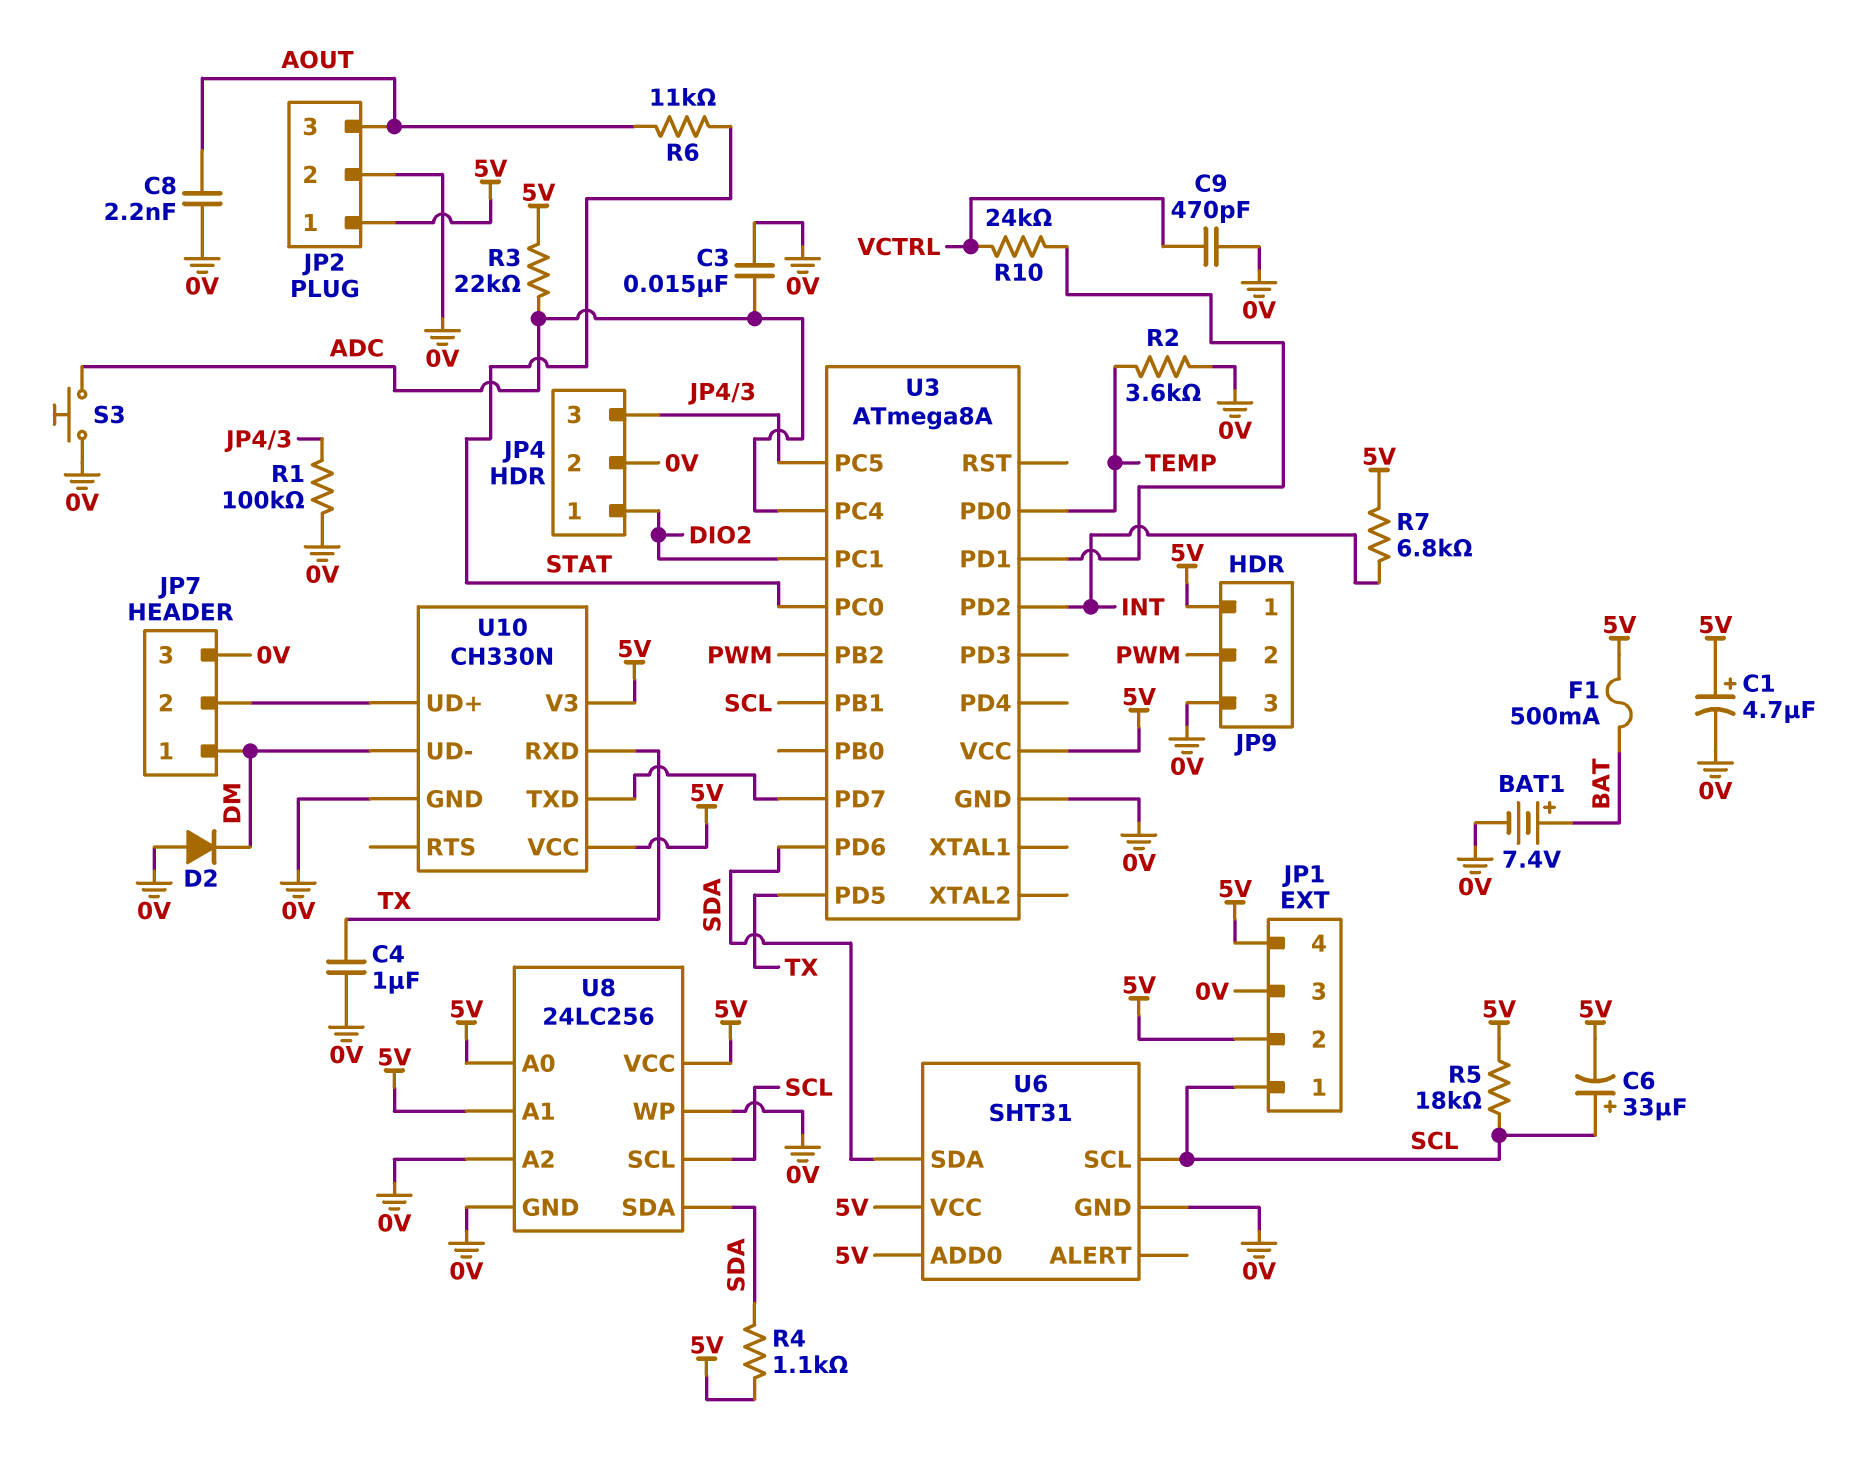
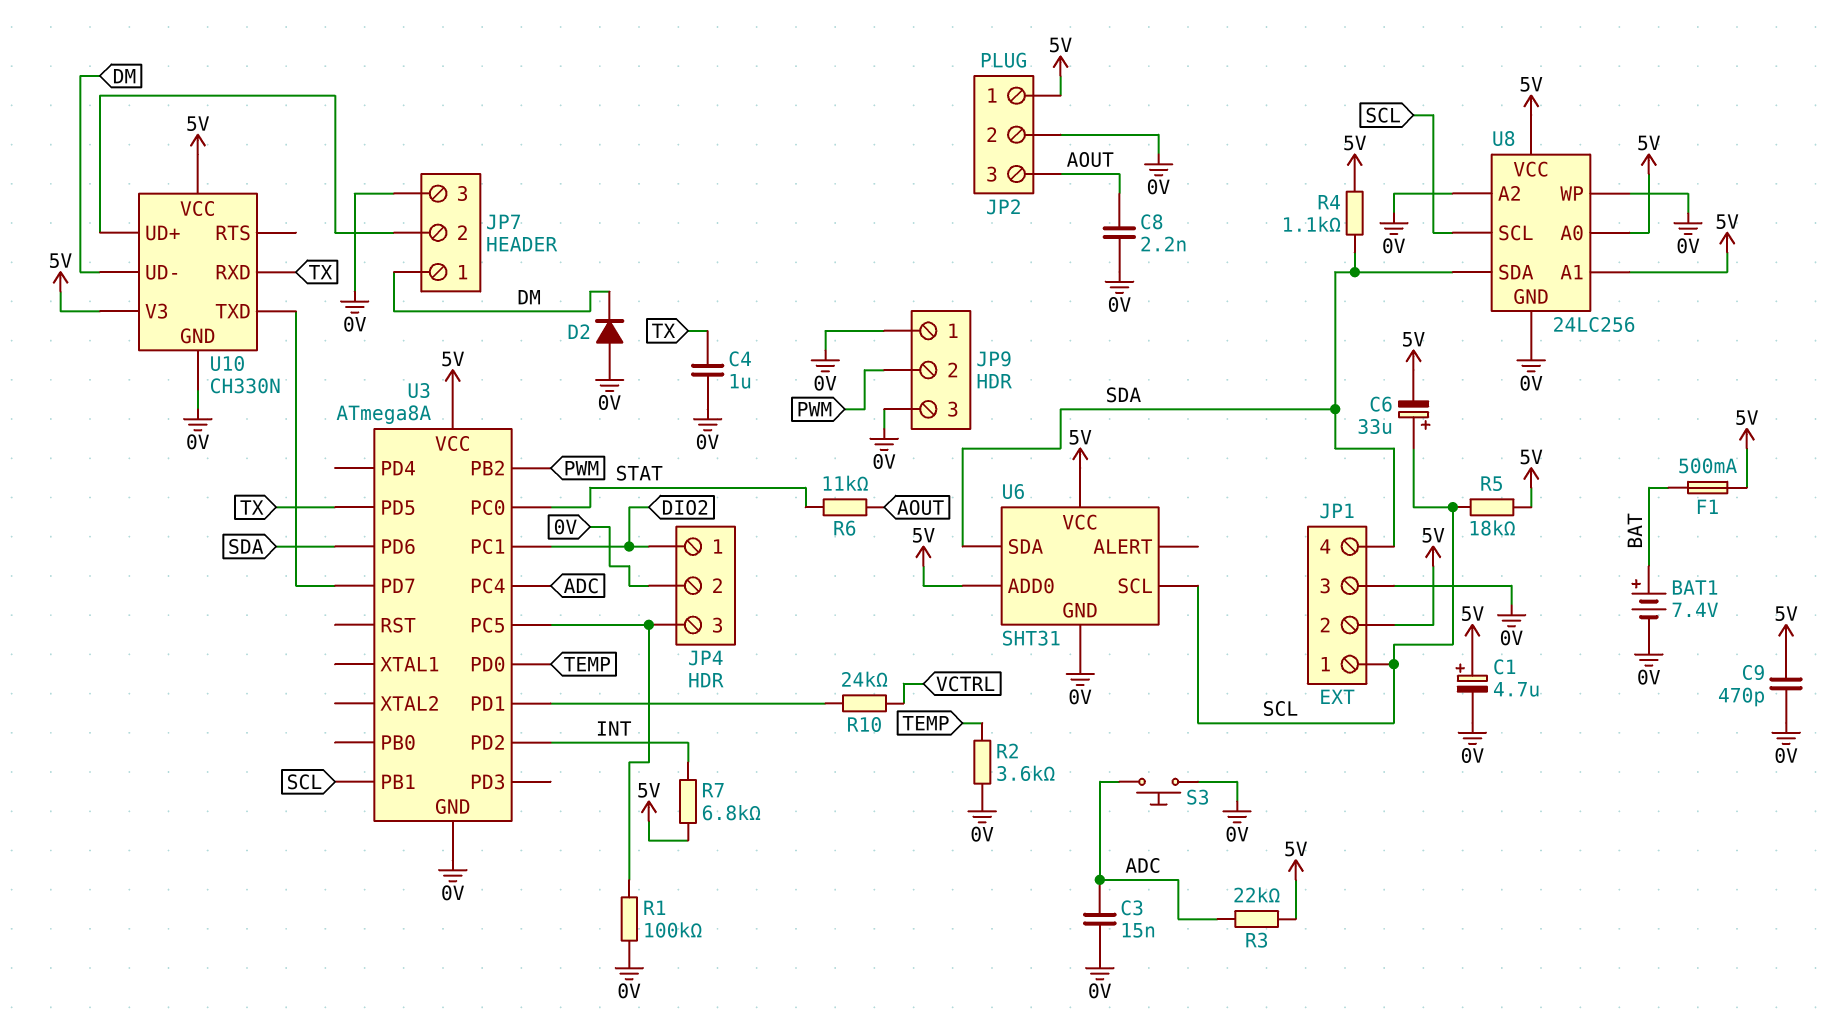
C9: 470pF (0V, VCTRL) -> 470pF (0V, 5V)
JP1 pin 4: 5V -> SDA
JP9 pin 1: 5V -> 0V

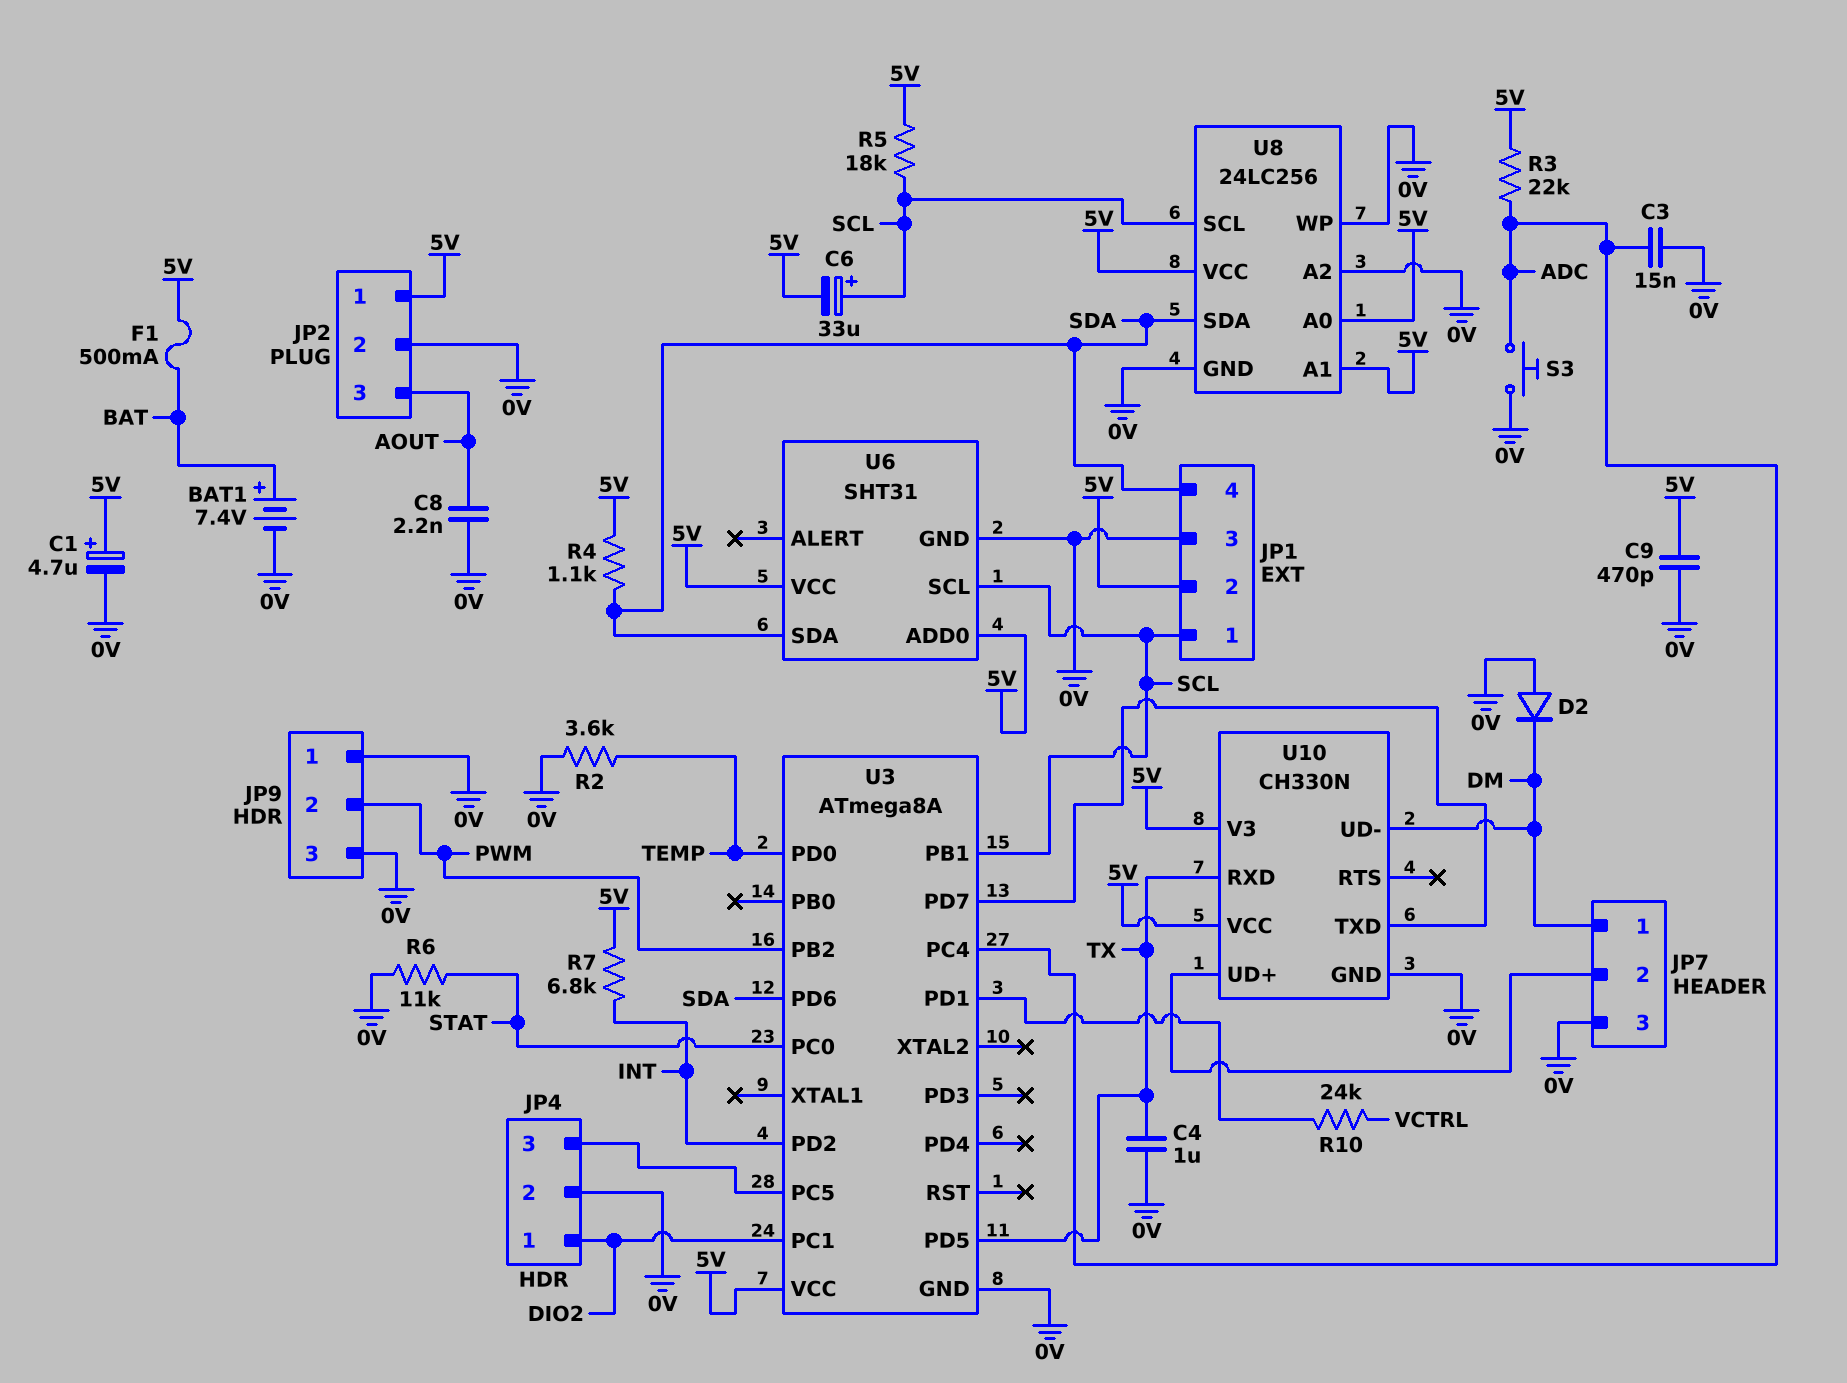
R1: 100k (0V, JP4/3) -> none
R6: 11k (AOUT, STAT) -> 11k (0V, STAT)

